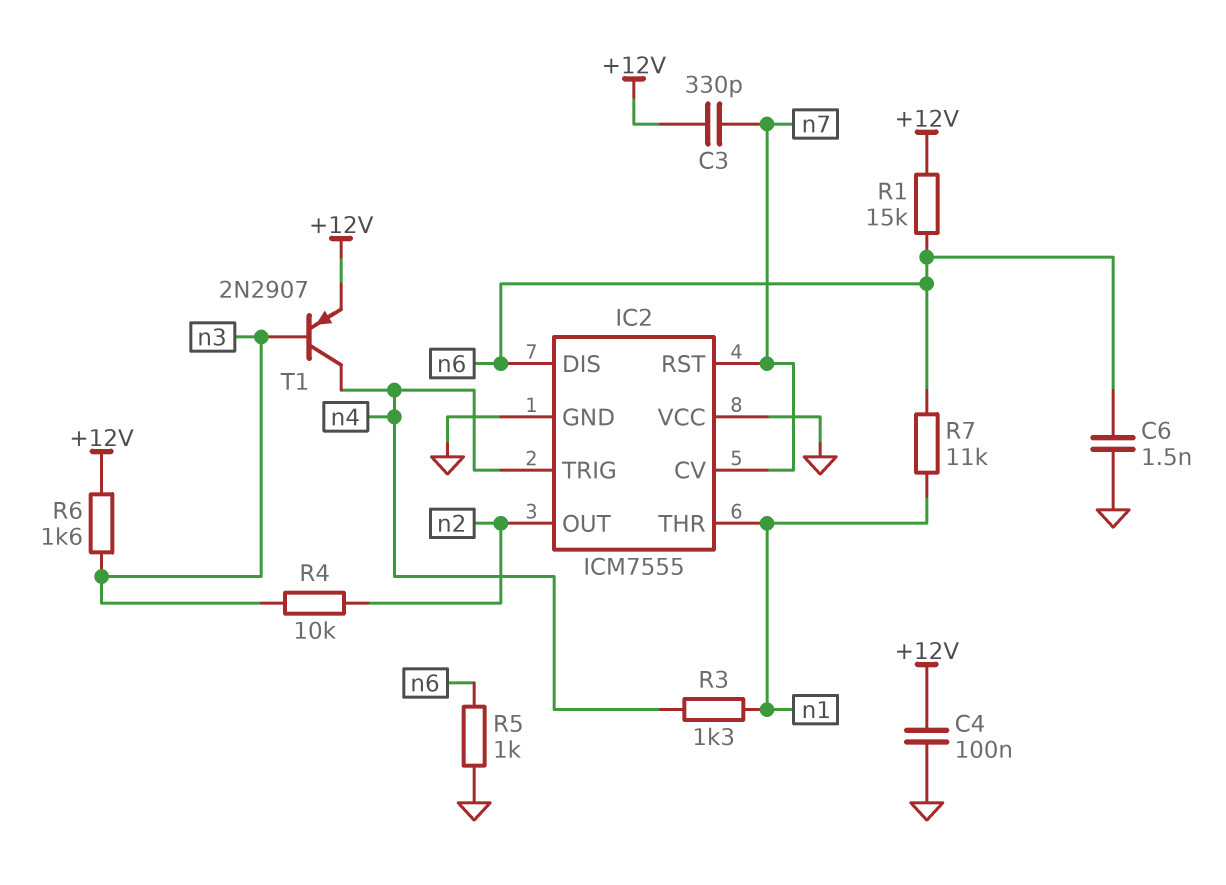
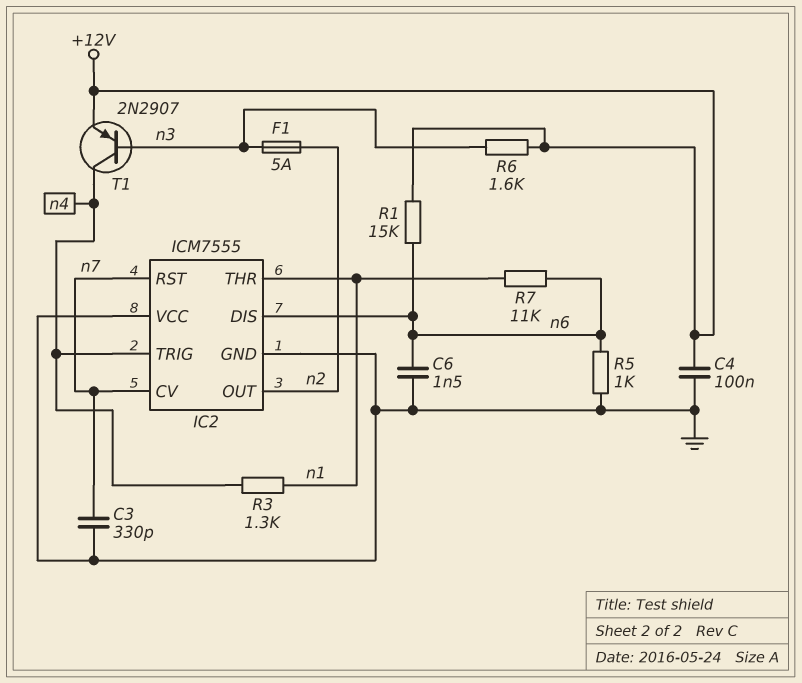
C3: 330pF (+12V, n7) -> 330pF (GND, n7)
F1: none -> 5A (n2, n3)
R4: 10k (n2, n3) -> none

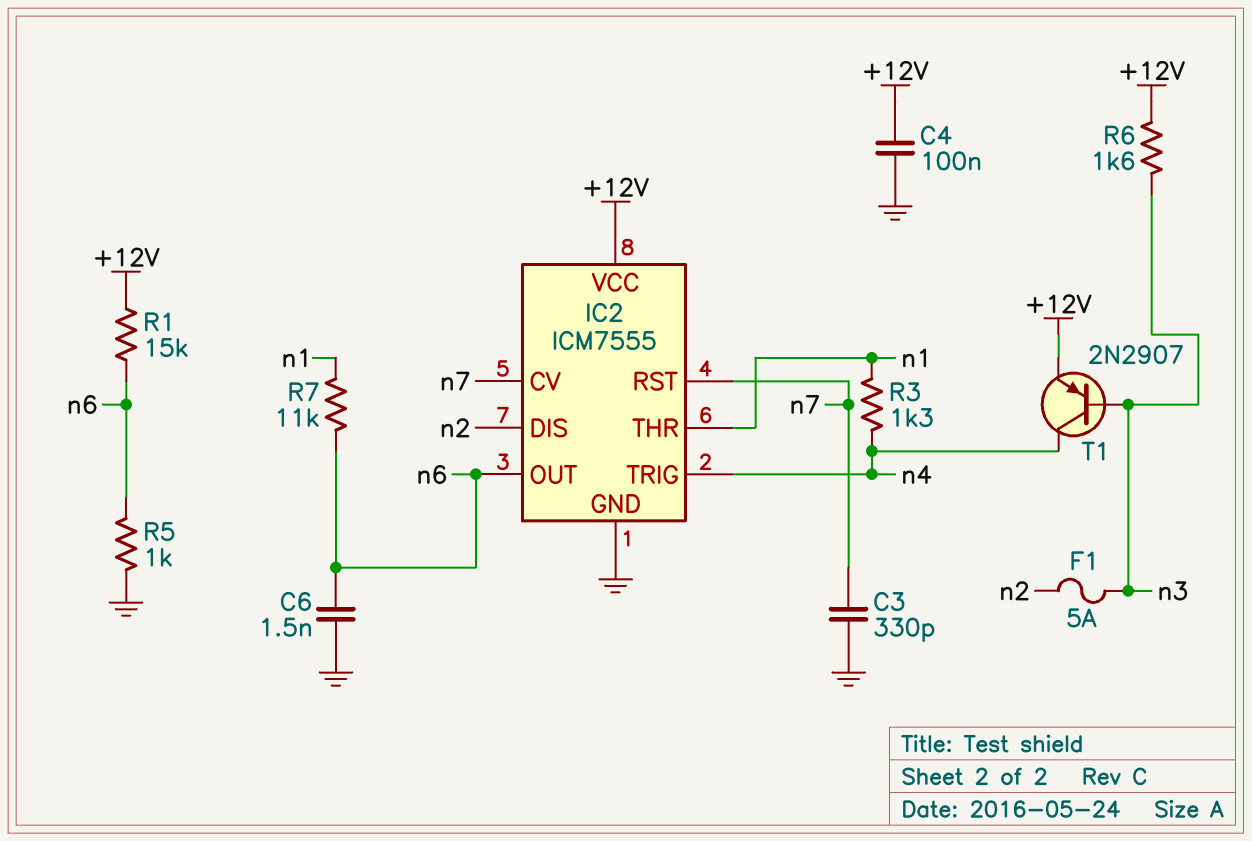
IC2 pin DIS: n6 -> n2
IC2 pin OUT: n2 -> n6
IC2 pin VCC: GND -> +12V

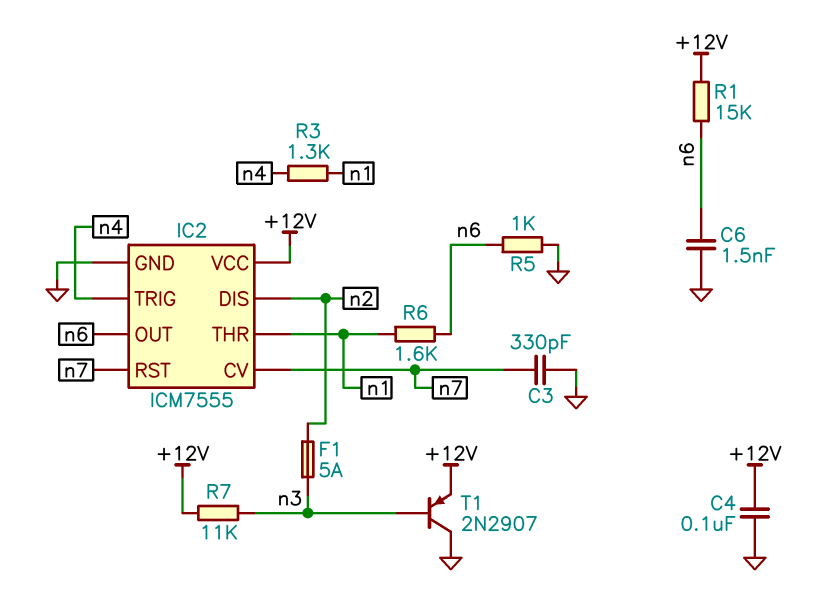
R6: 1.6k (+12V, n3) -> 1.6k (n1, n6)
R7: 11k (n1, n6) -> 11k (+12V, n3)
T1: PNP 2N2907 (B n3, C n4, E +12V) -> PNP 2N2907 (B n3, C GND, E +12V)

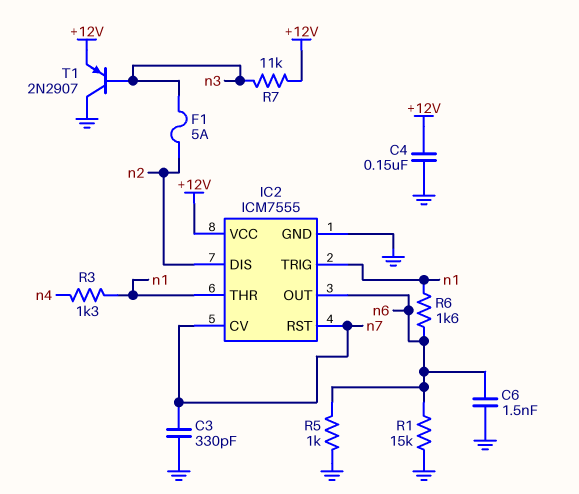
C4: 100nF (+12V, GND) -> 150nF (+12V, GND)
IC2 pin TRIG: n4 -> n1
R1: 15k (+12V, n6) -> 15k (GND, n6)

